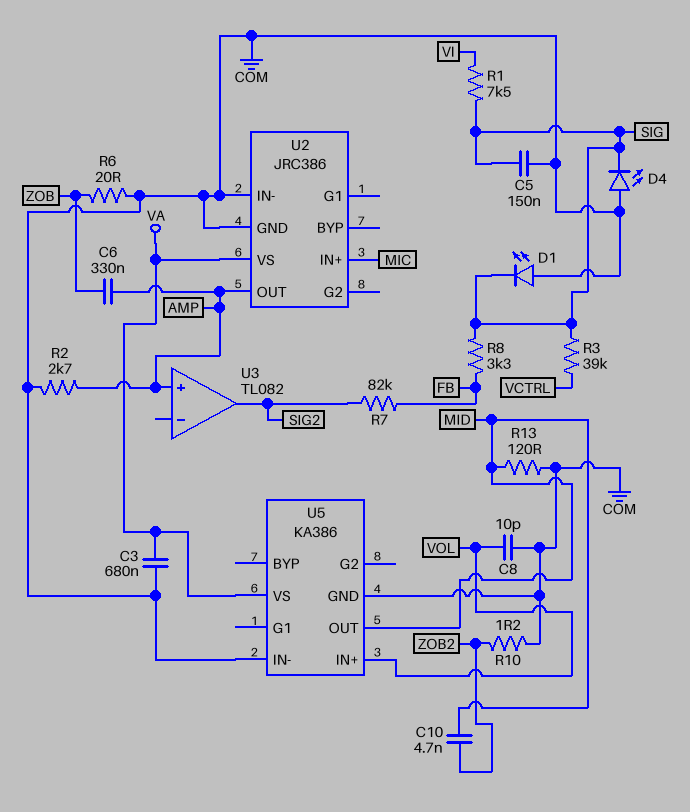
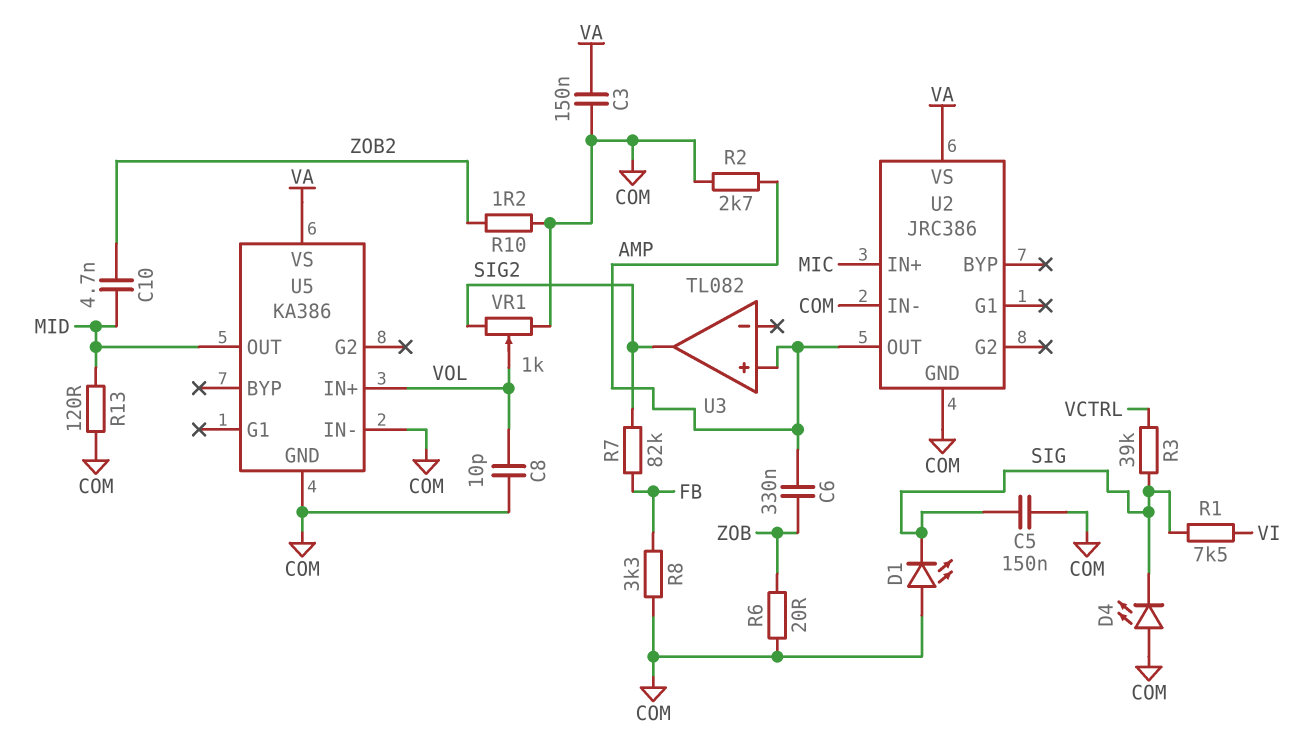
C3: 680nF (COM, VA) -> 150nF (COM, VA)
R8: 3.3k (FB, SIG) -> 3.3k (COM, FB)
VR1: none -> 1k (COM, SIG2, wiper VOL)

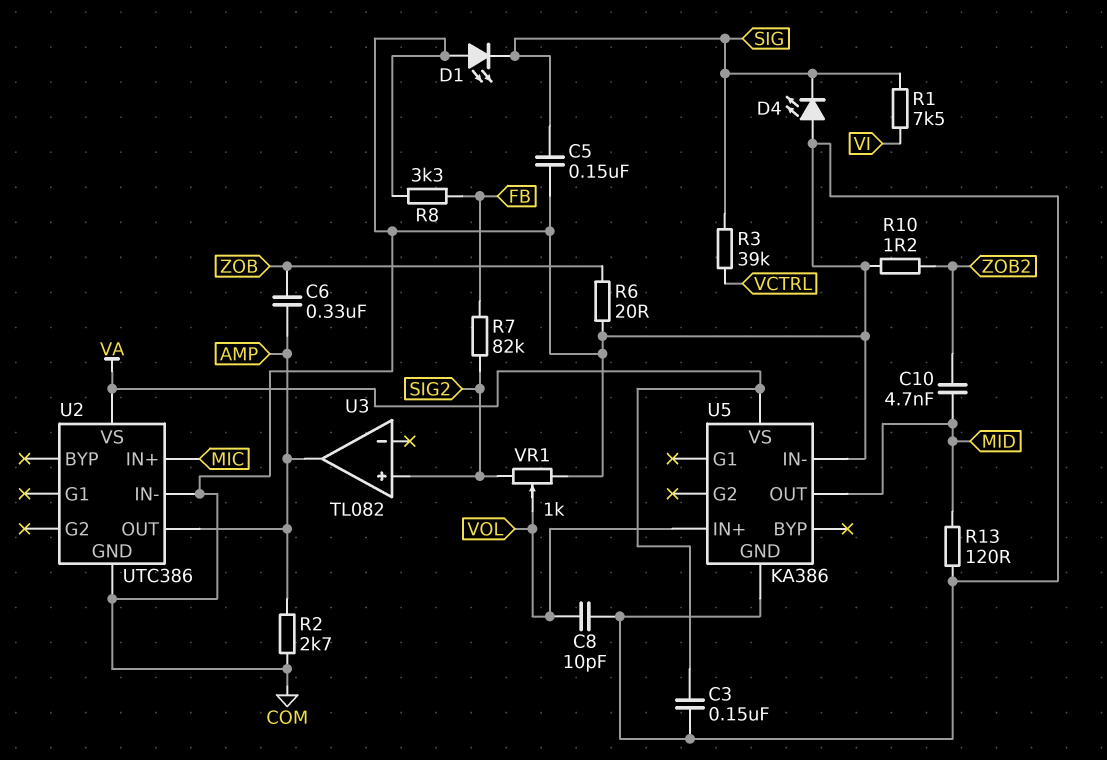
U2: JRC386 -> UTC386
U3 pin in+: AMP -> SIG2
U3 pin out: SIG2 -> AMP

